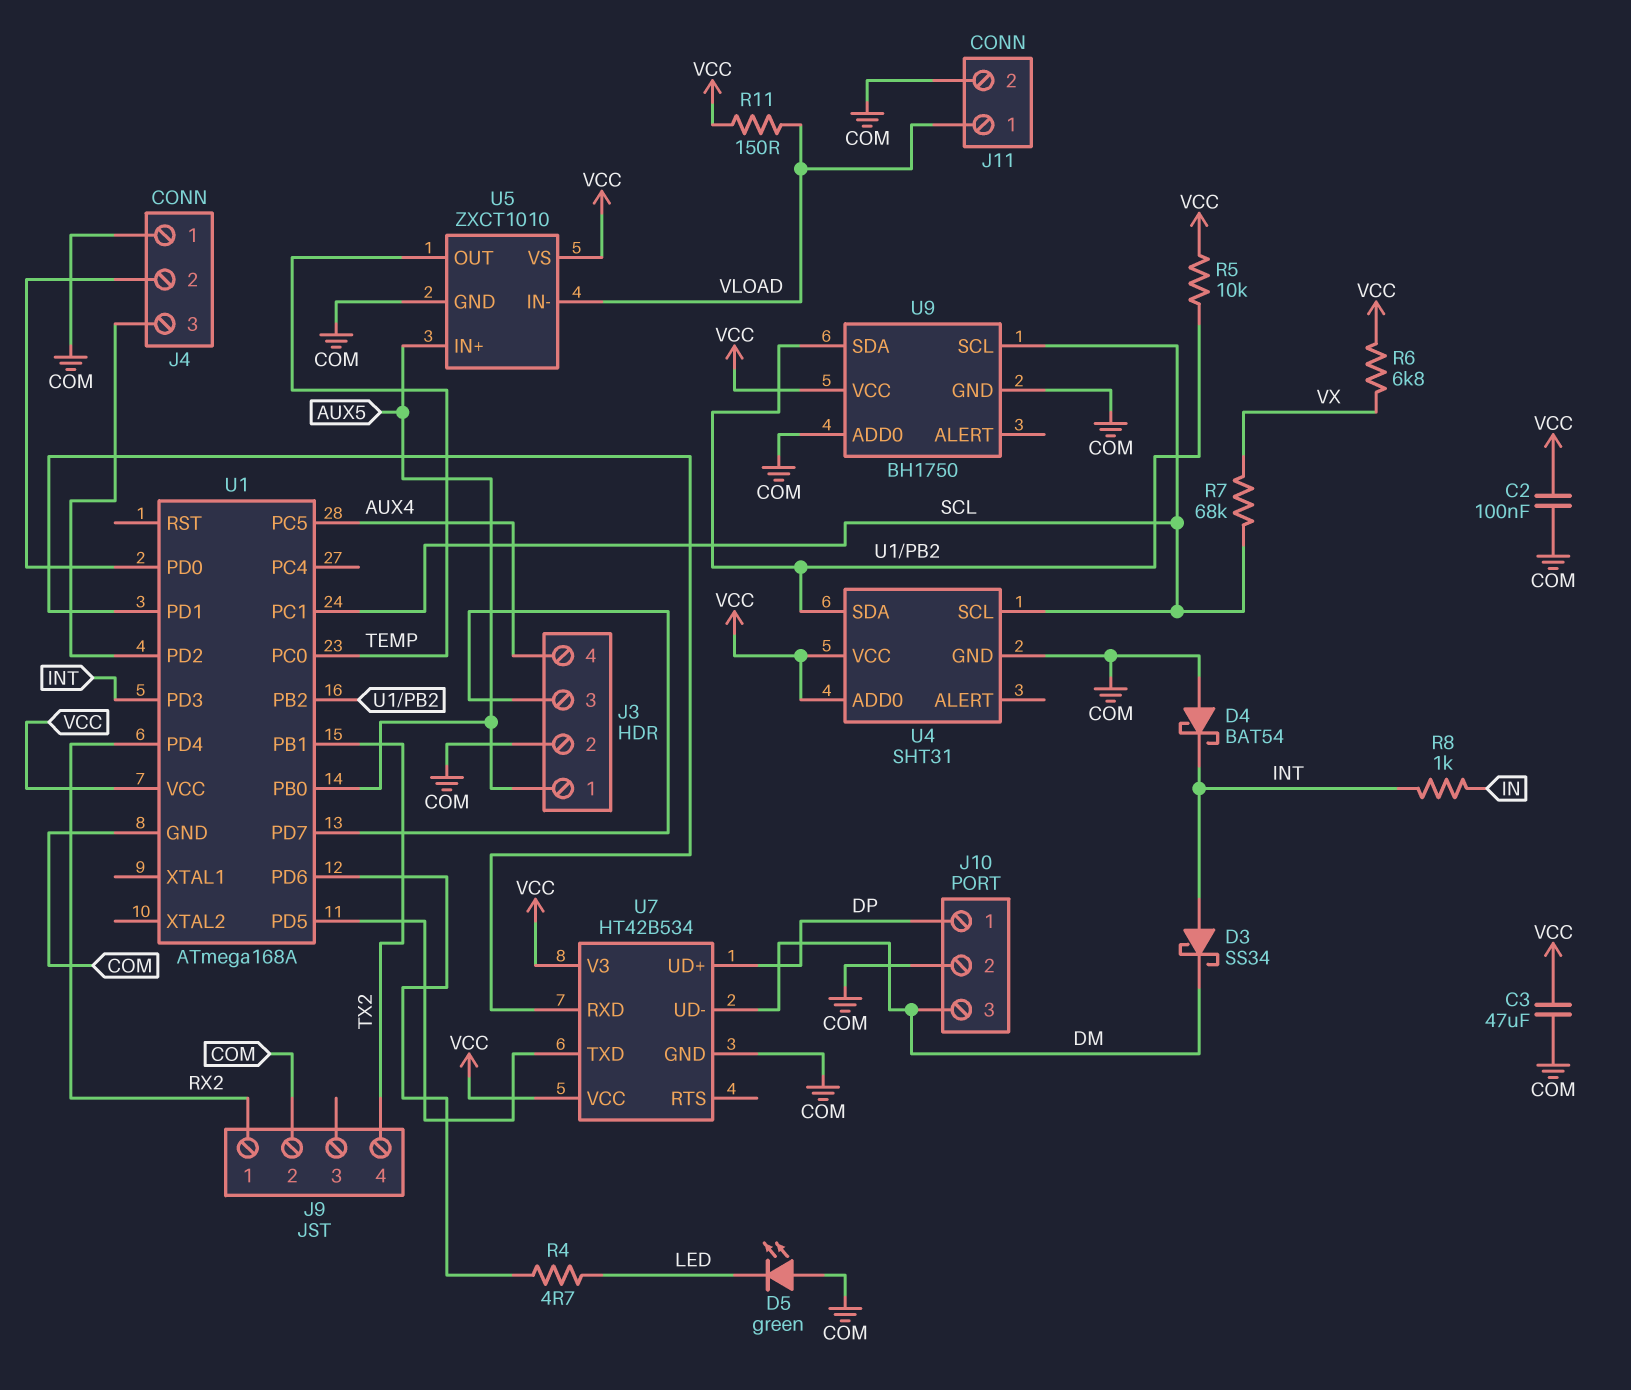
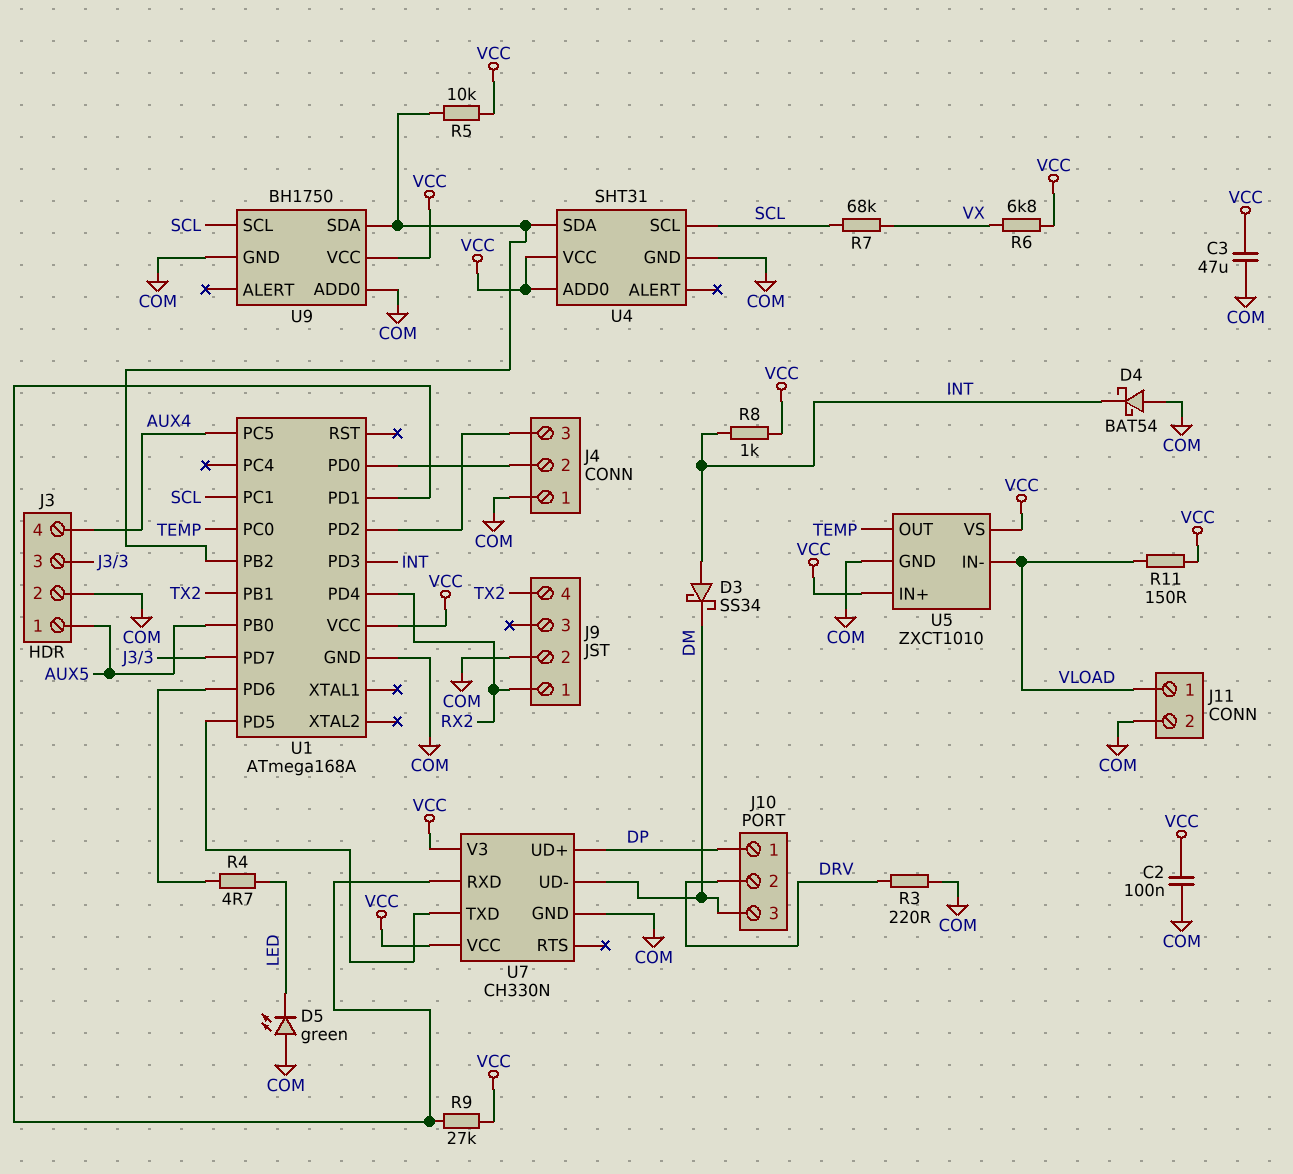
J10 pin 2: COM -> DRV
R3: none -> 220 (COM, DRV)
R8: 1k (IN, INT) -> 1k (INT, VCC)
R9: none -> 27k (U1/PD1, VCC)
U5 pin IN+: AUX5 -> VCC
U7: HT42B534 -> CH330N

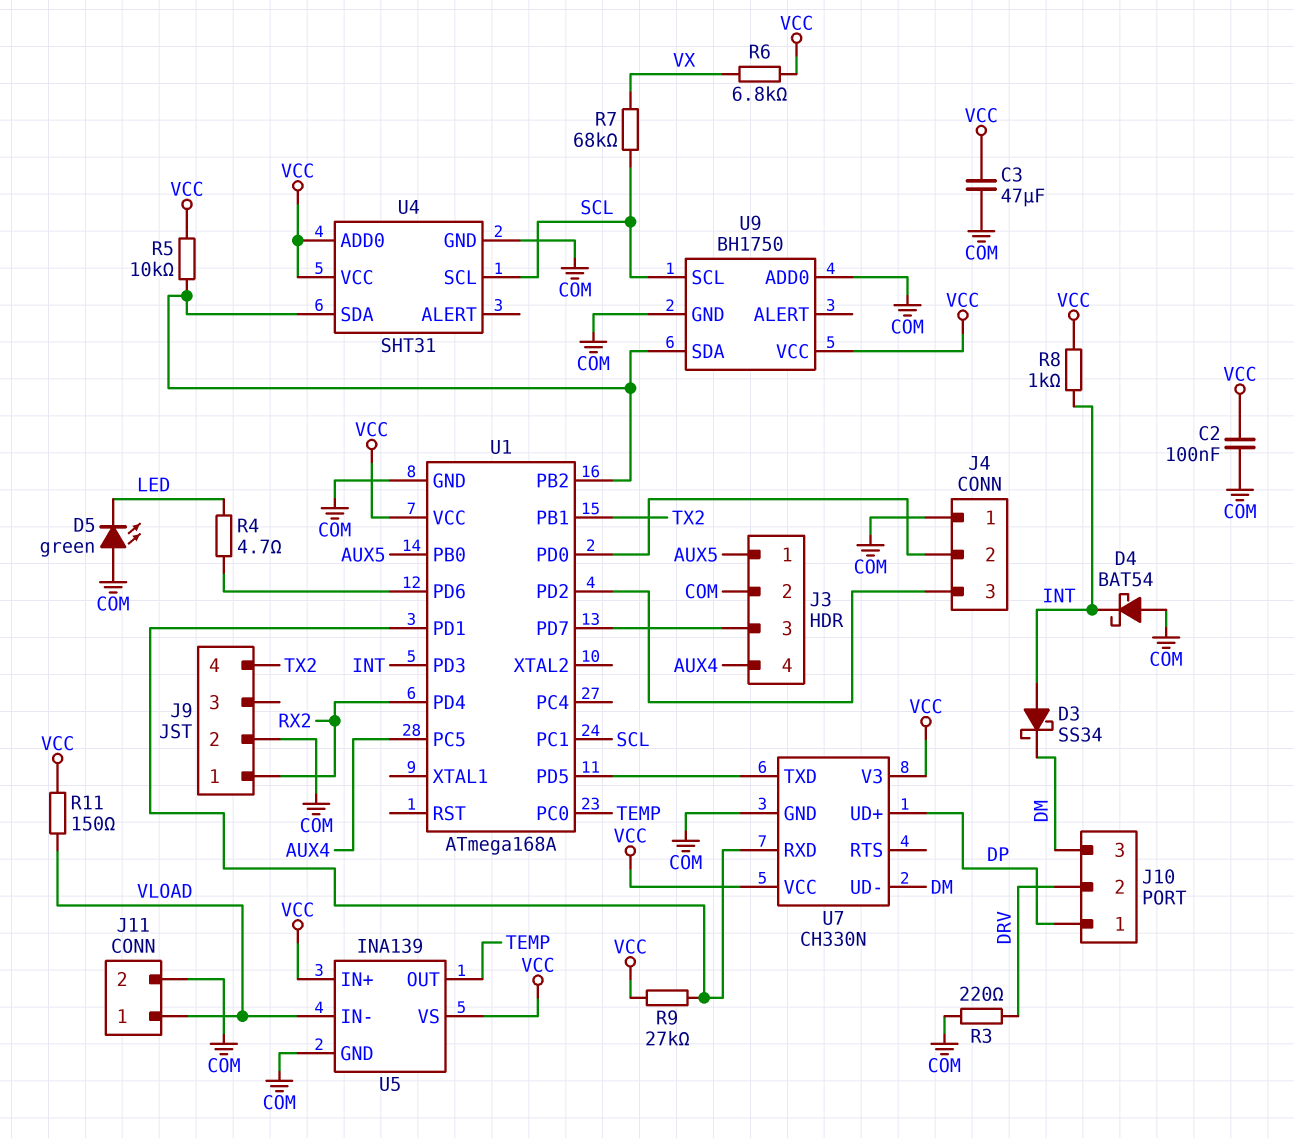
U5: ZXCT1010 -> INA139

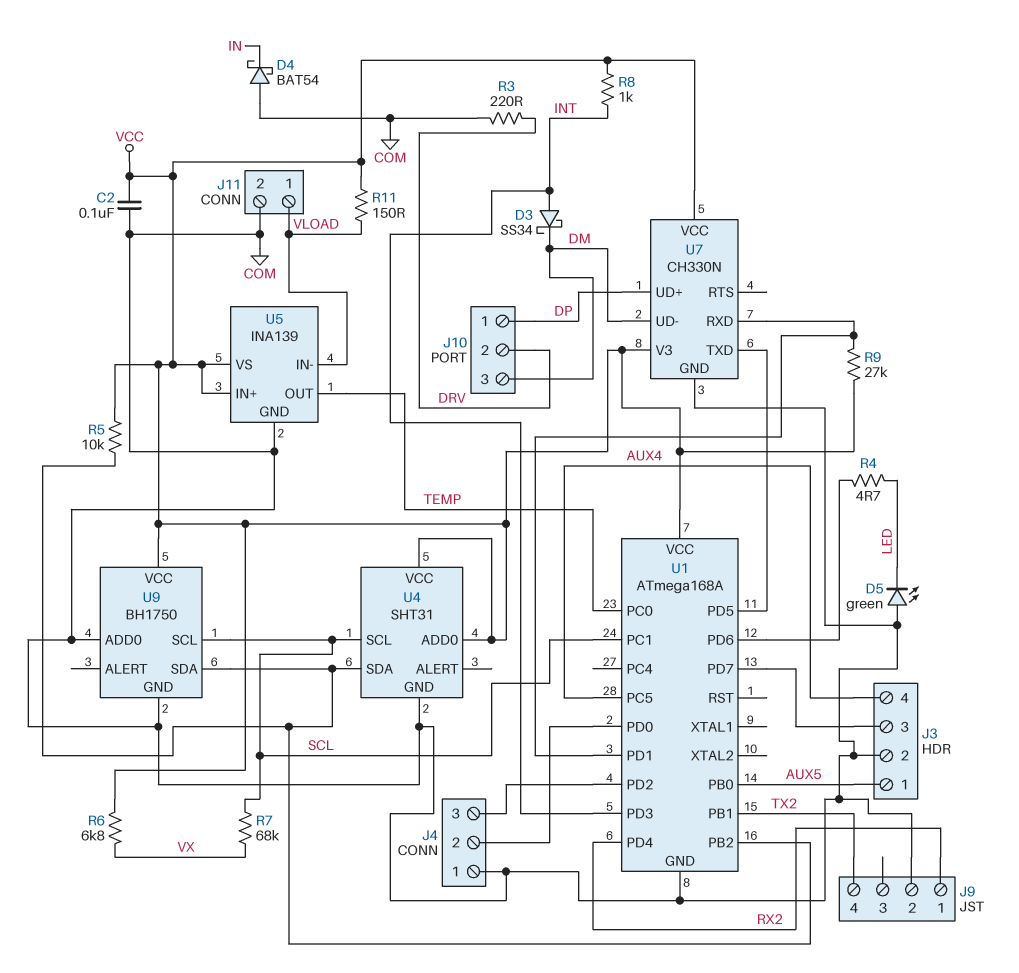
C3: 47uF (COM, VCC) -> none
D4: schottky BAT54 (A COM, K INT) -> schottky BAT54 (A COM, K IN)

